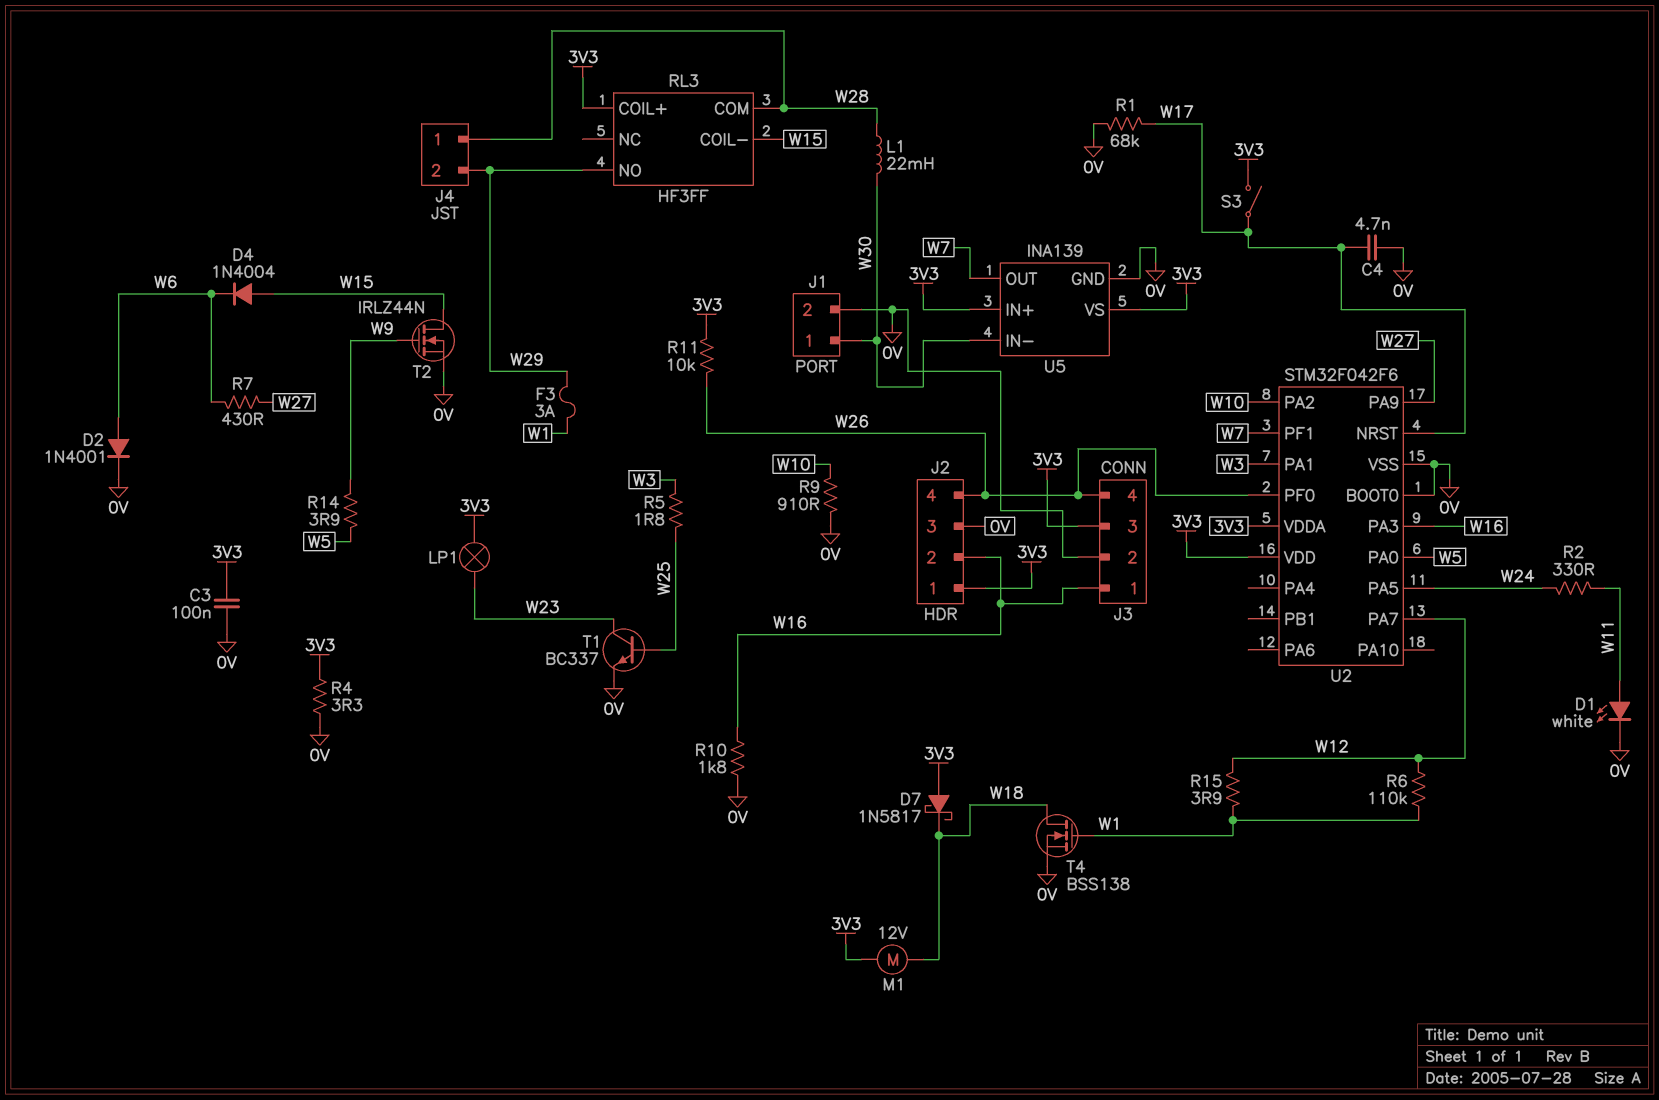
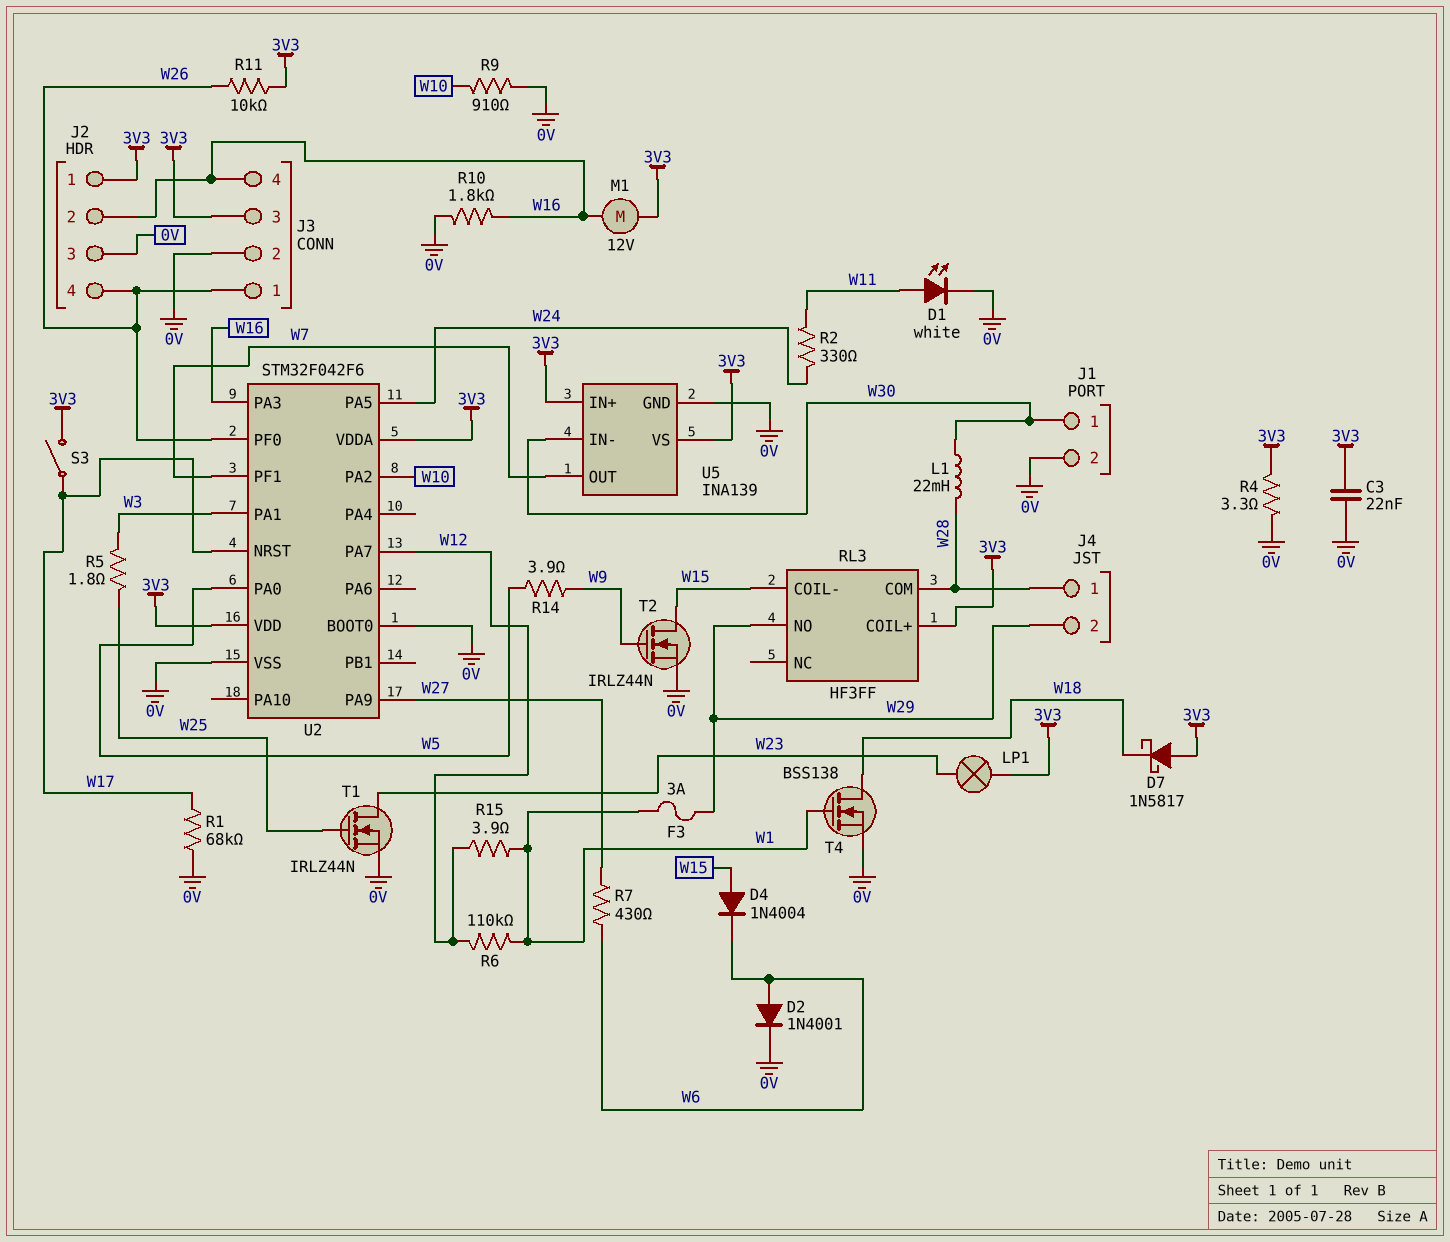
C3: 100nF (0V, 3V3) -> 22nF (0V, 3V3)
C4: 4.7nF (0V, W17) -> none
J3 pin 1: W16 -> W26
J3 pin 4: W26 -> W16
M1: motor 12V (3V3, W18) -> motor 12V (3V3, W16)
T1: NPN BC337 (B W25, C W23, E 0V) -> NMOS IRLZ44N (G W25, D W23, S 0V)

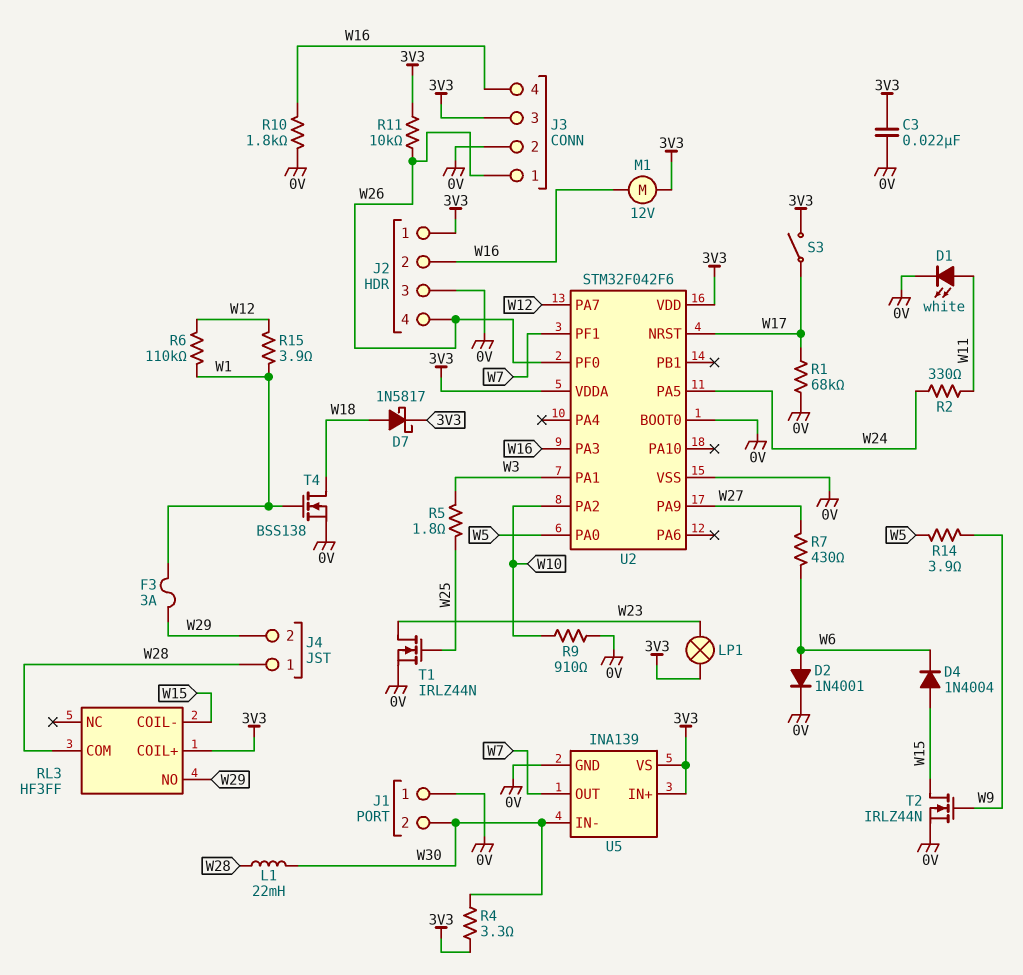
D7: schottky 1N5817 (A 3V3, K W18) -> schottky 1N5817 (A W18, K 3V3)
J1 pin 1: W30 -> 0V
J1 pin 2: 0V -> W30
R4: 3.3 (0V, 3V3) -> 3.3 (3V3, W30)

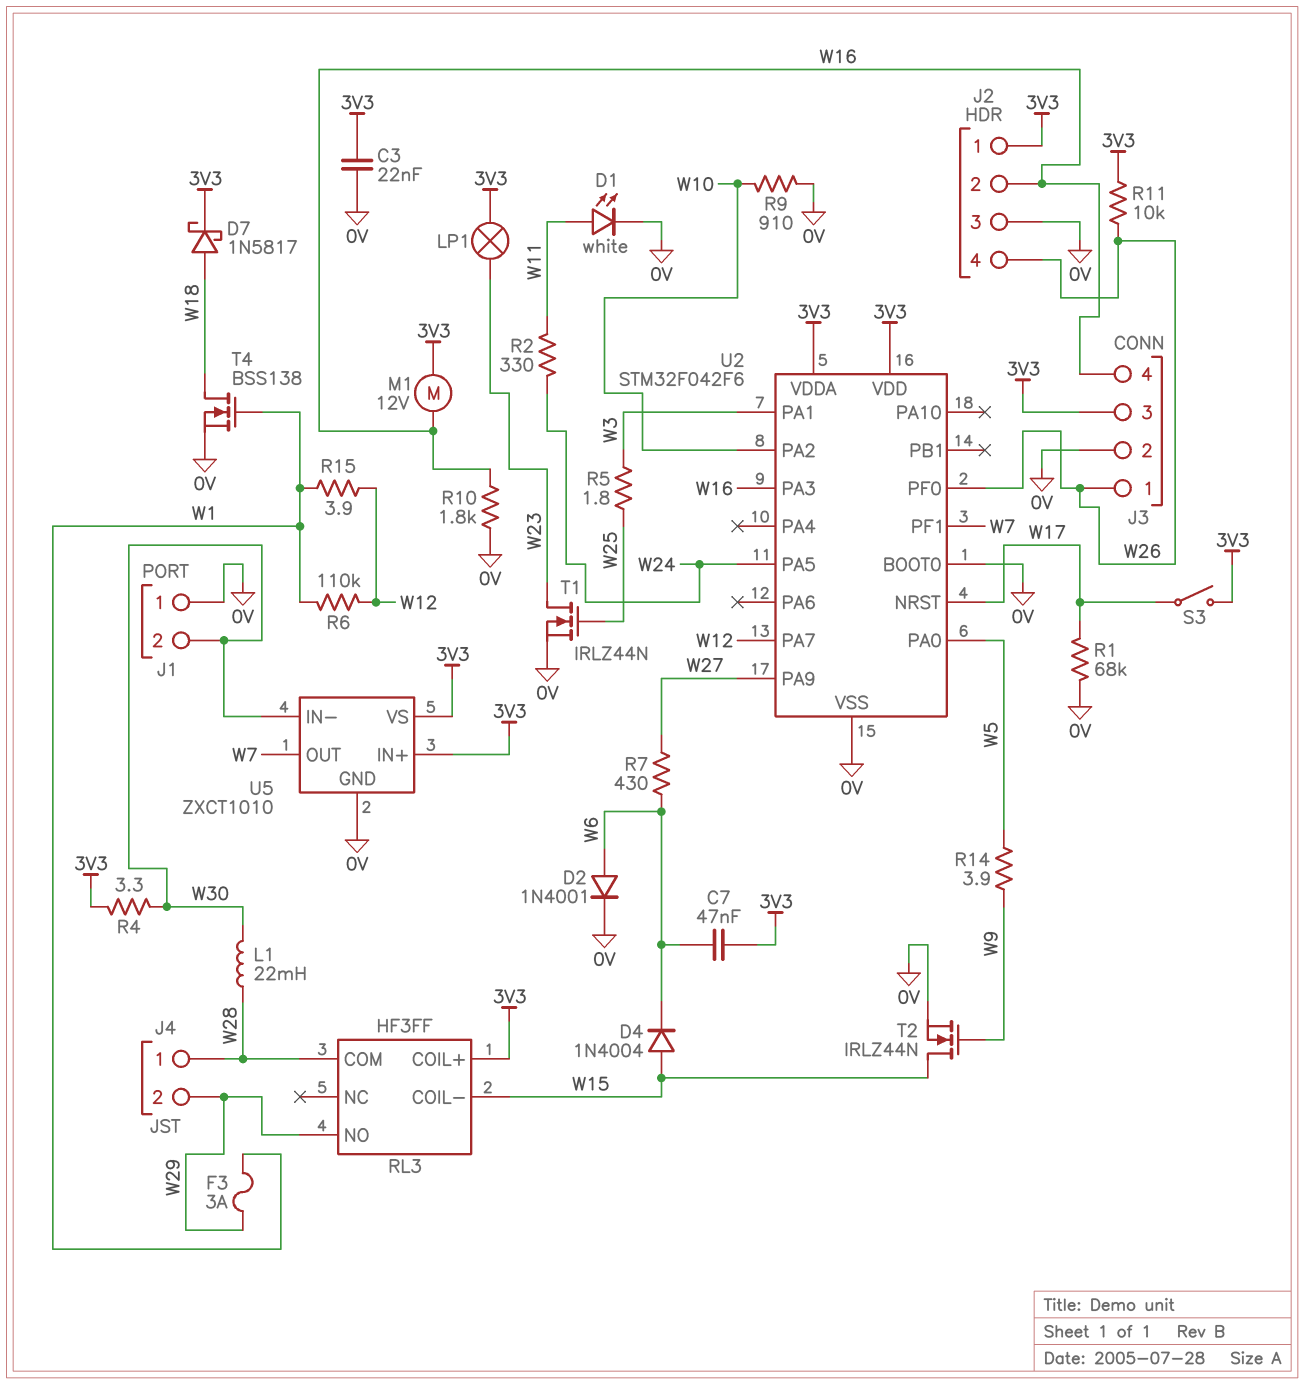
C7: none -> 47nF (3V3, W6)
U5: INA139 -> ZXCT1010

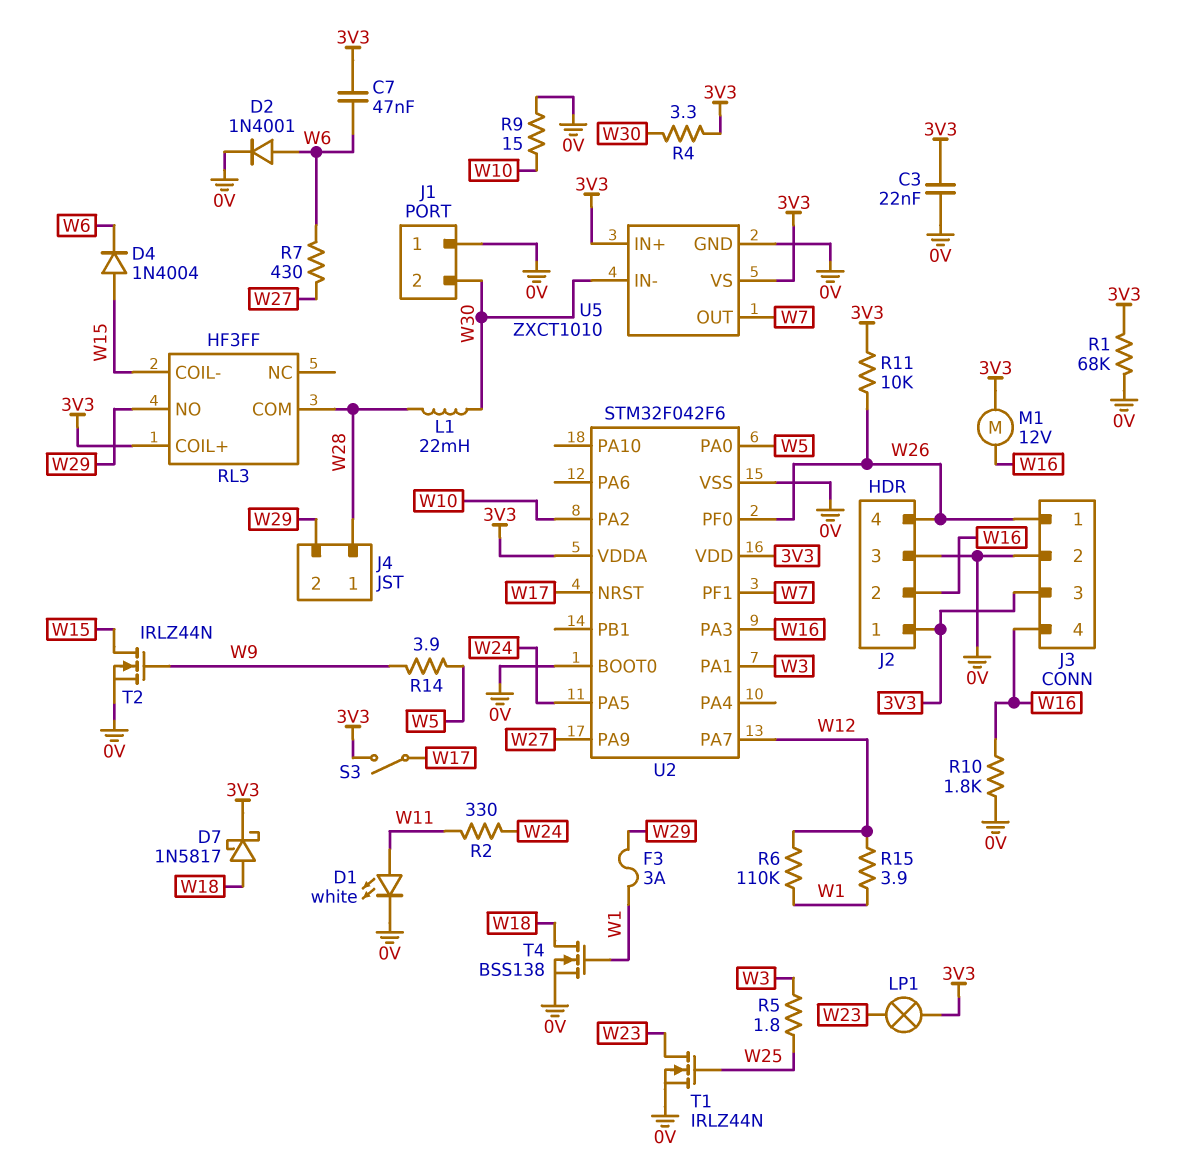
R1: 68k (0V, W17) -> 68k (0V, 3V3)
R9: 910 (0V, W10) -> 15 (0V, W10)

